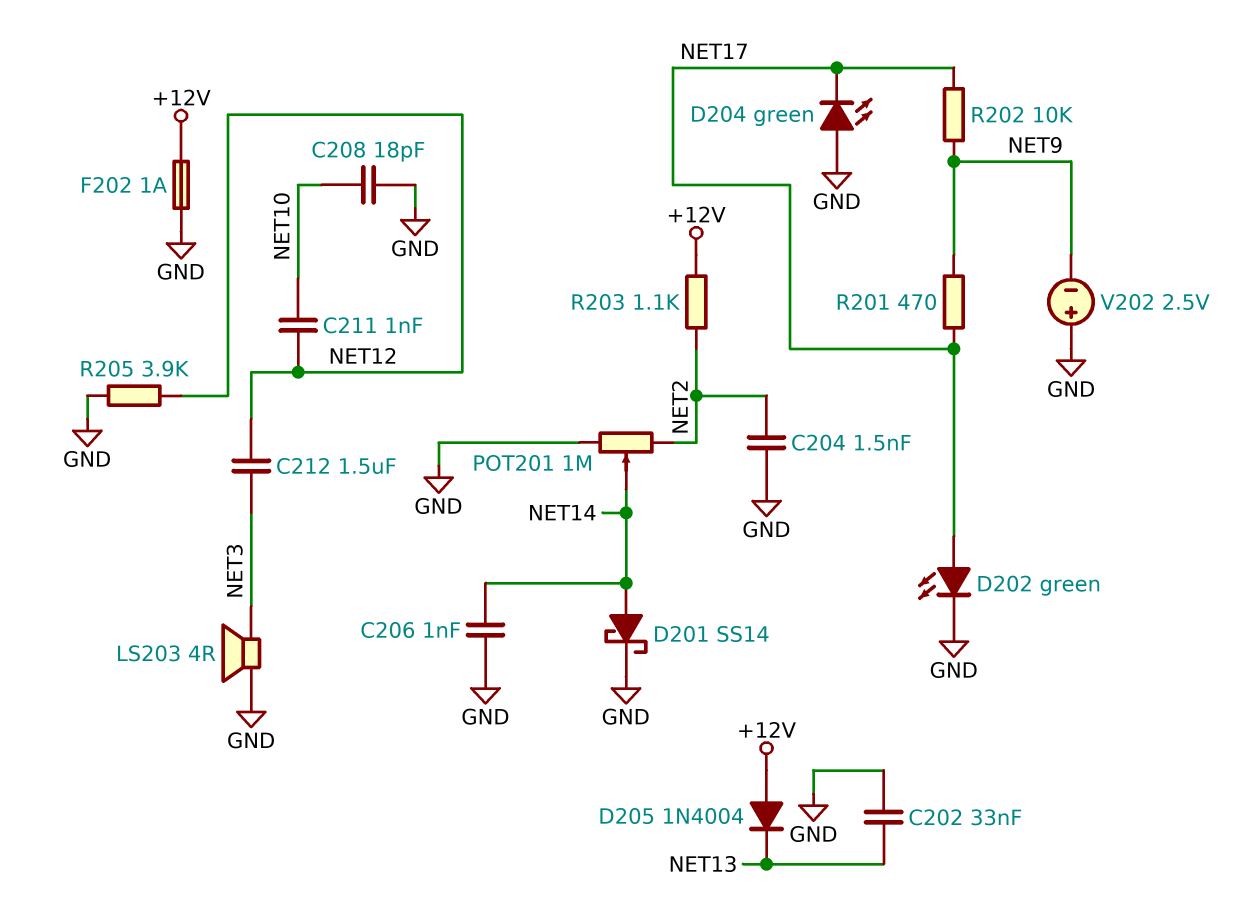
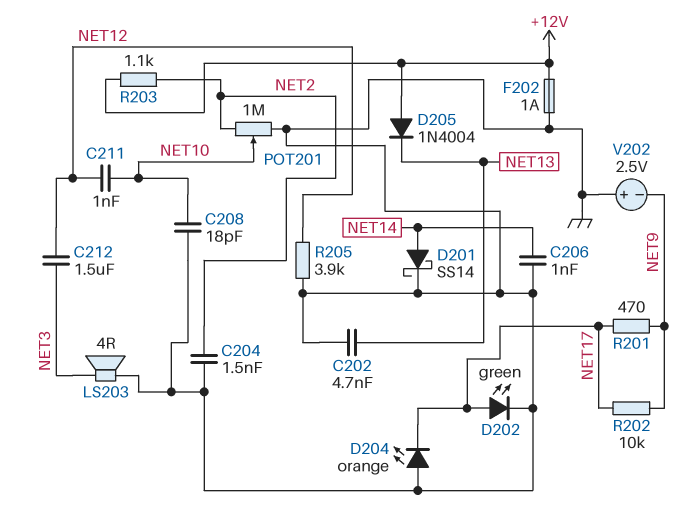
C202: 33nF (GND, NET13) -> 4.7nF (GND, NET13)
D204: LED green (A GND, K NET17) -> LED orange (A GND, K NET17)
POT201: 1M (GND, NET2, wiper NET14) -> 1M (GND, NET2, wiper NET10)

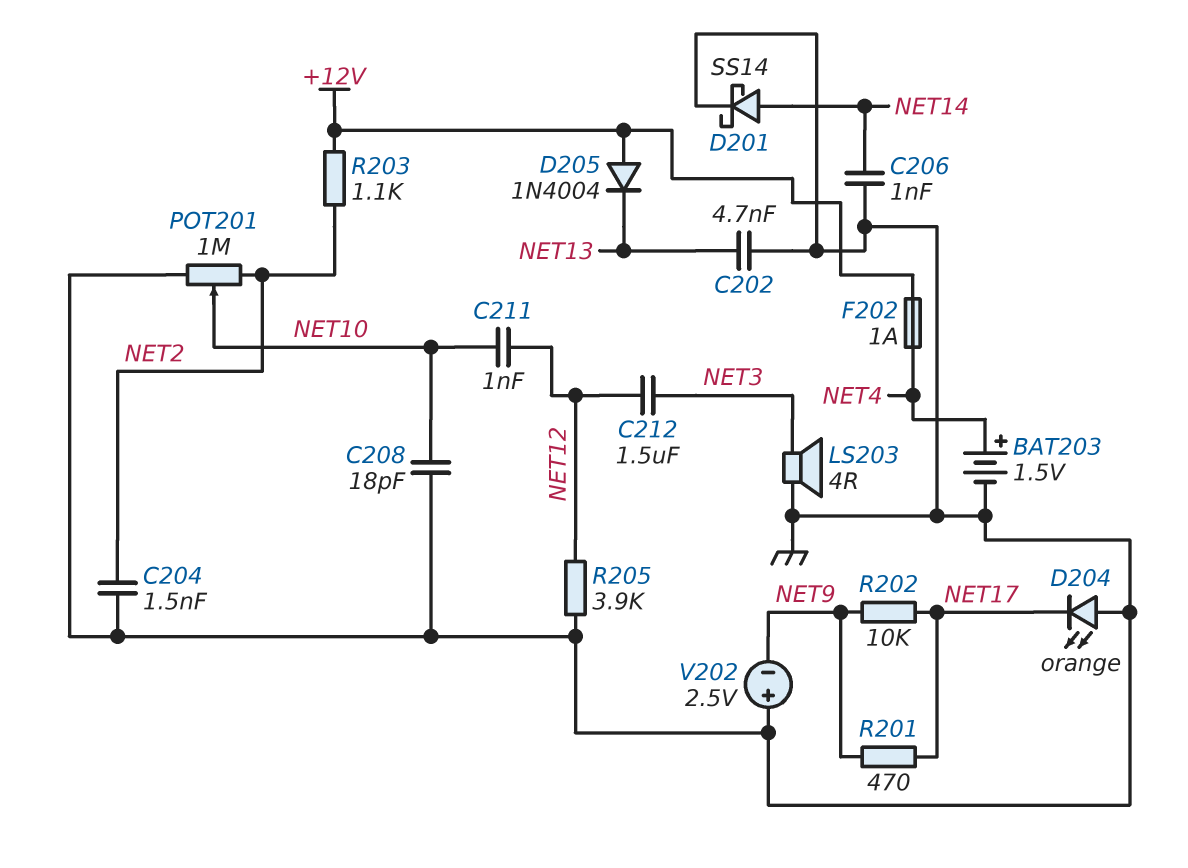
BAT203: none -> 1.5V (plus NET4, minus GND)
D202: LED green (A NET17, K GND) -> none
F202: 1A (+12V, GND) -> 1A (+12V, NET4)

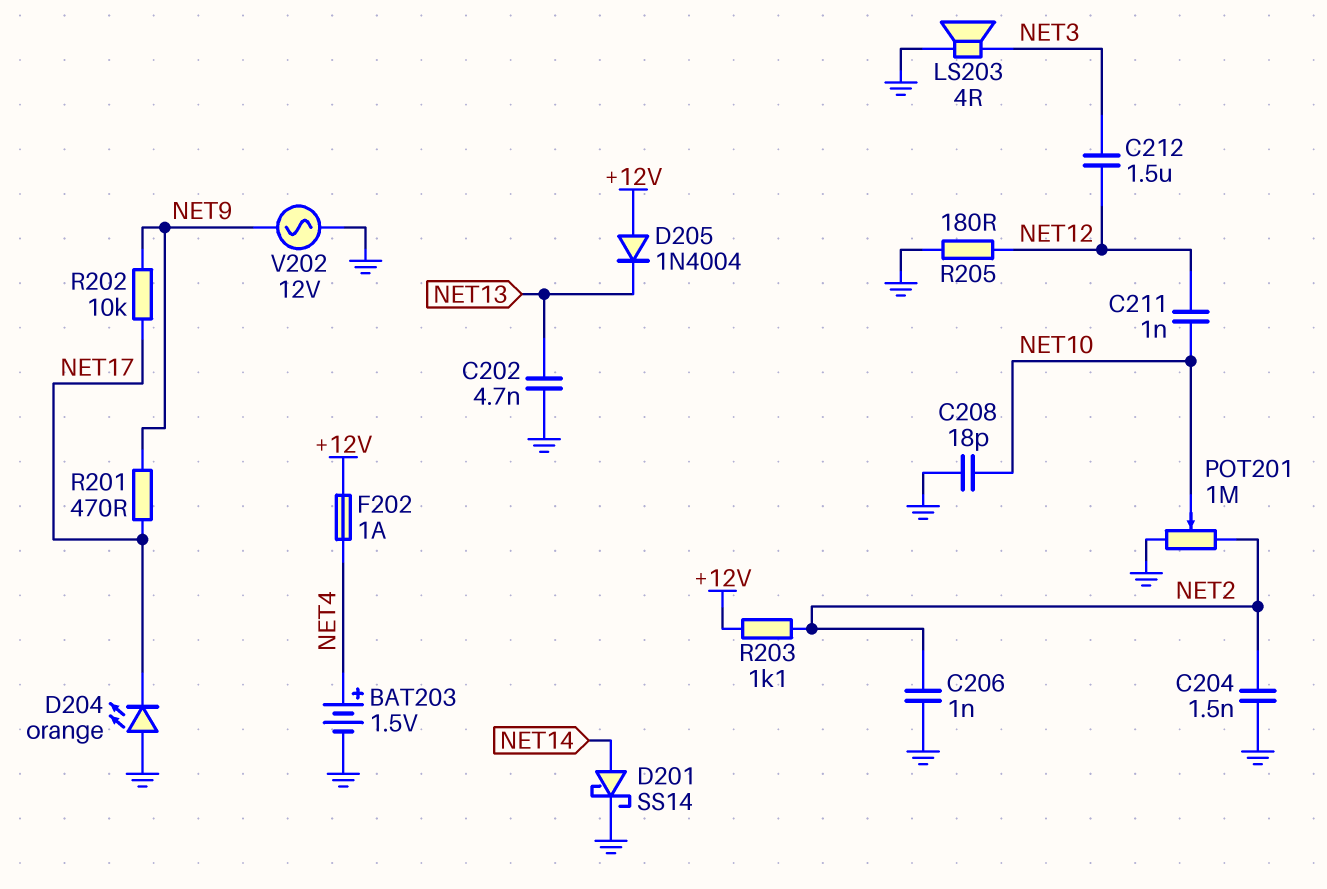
C206: 1nF (GND, NET14) -> 1nF (GND, NET2)
R205: 3.9k (GND, NET12) -> 180 (GND, NET12)
V202: 2.5V (plus GND, minus NET9) -> AC 12V (GND, NET9)

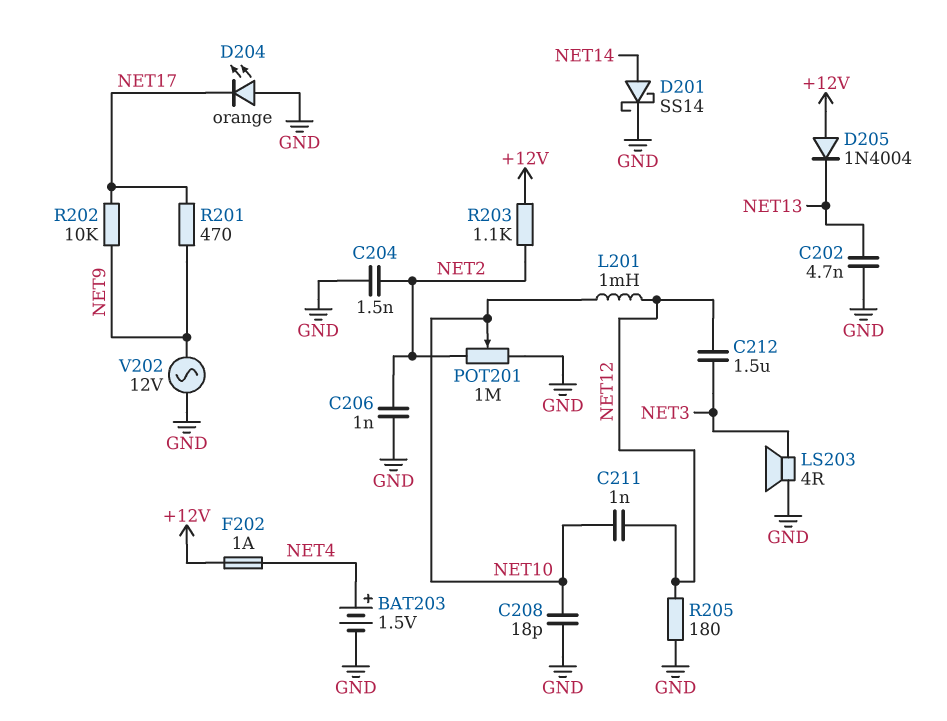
L201: none -> 1mH (NET10, NET12)

